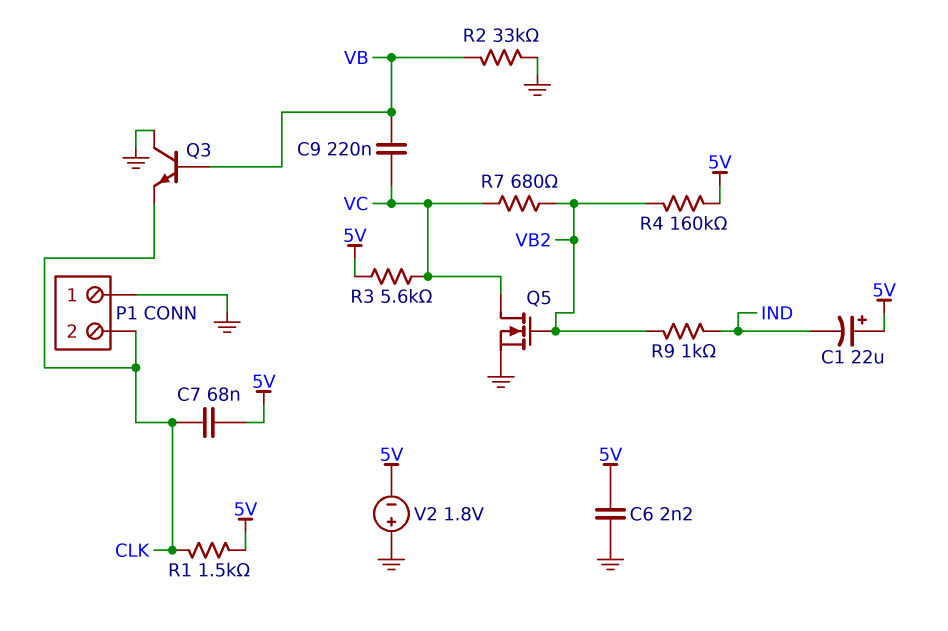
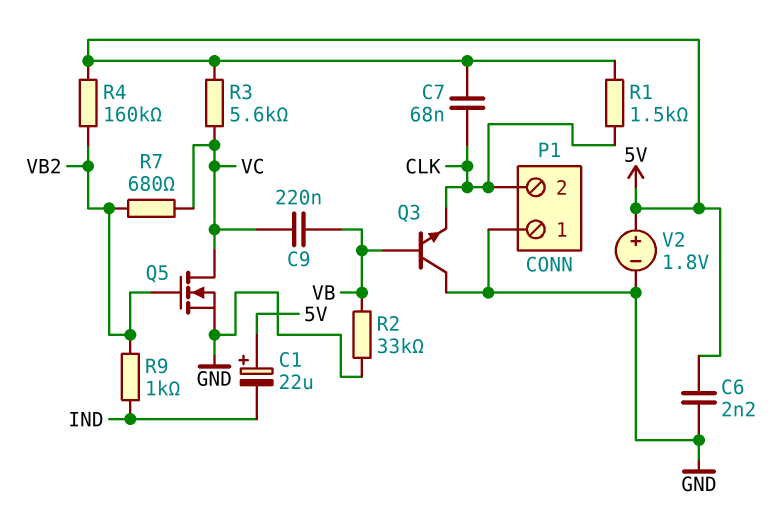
V2: 1.8V (plus GND, minus 5V) -> 1.8V (plus 5V, minus GND)

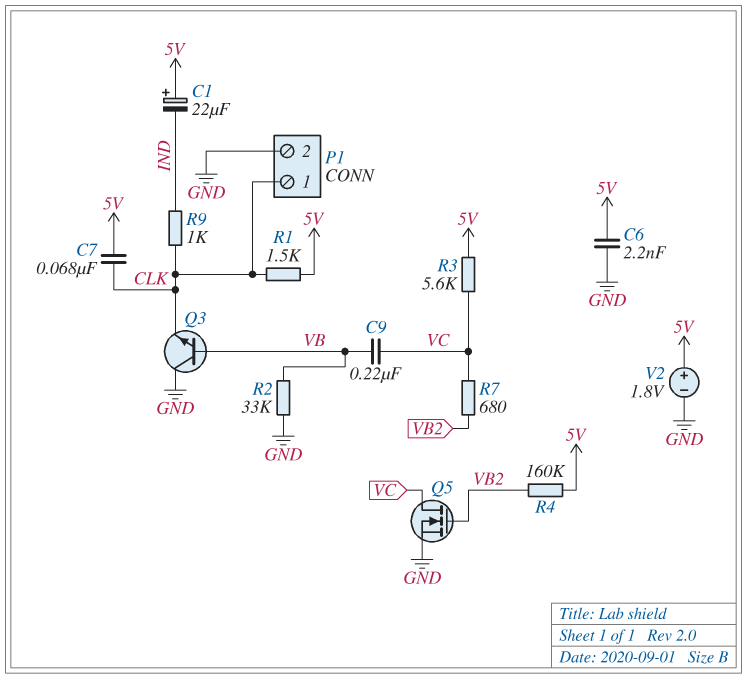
P1 pin 1: GND -> CLK
P1 pin 2: CLK -> GND
R9: 1k (IND, VB2) -> 1k (CLK, IND)

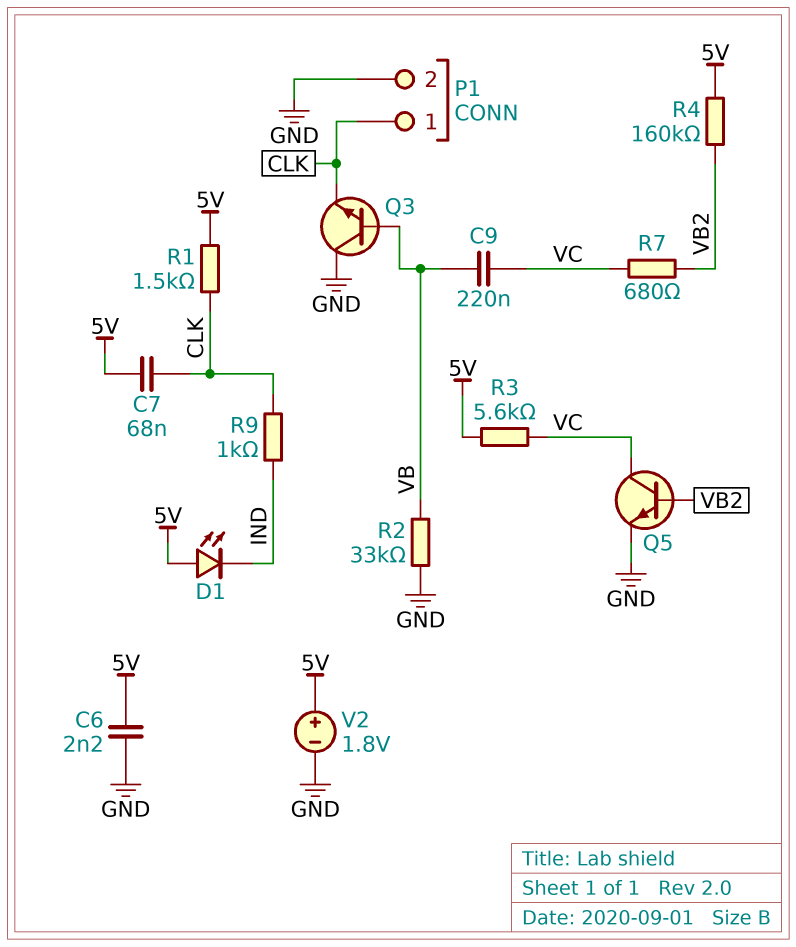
C1: 22uF (plus 5V, minus IND) -> none
D1: none -> LED (A 5V, K IND)
Q5: NMOS (G VB2, D VC, S GND) -> NPN (B VB2, C VC, E GND)

